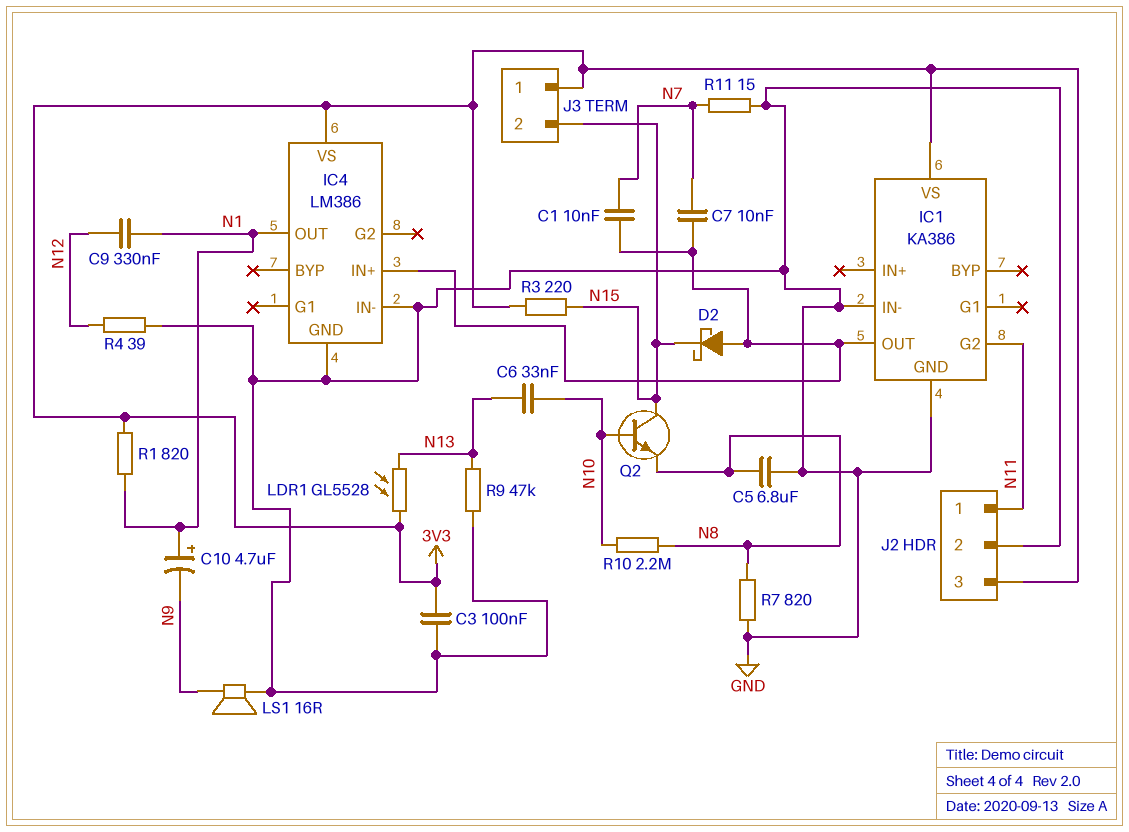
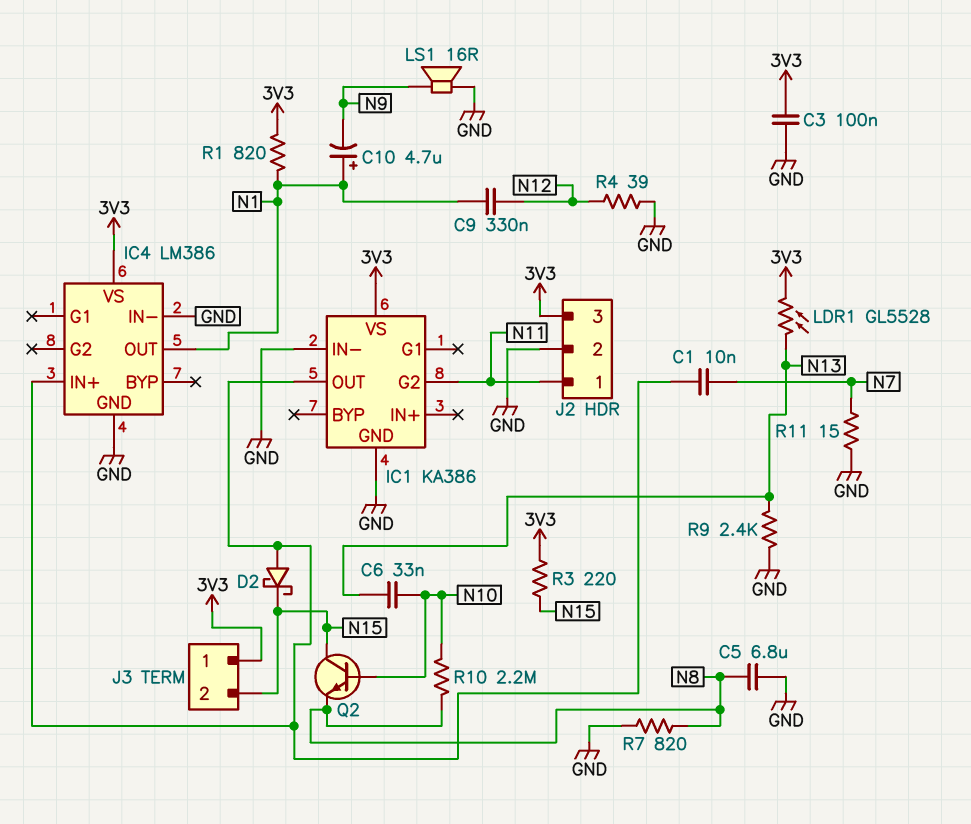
C7: 10nF (IC1/OUT, N7) -> none
R9: 47k (GND, N13) -> 2.4k (GND, N13)

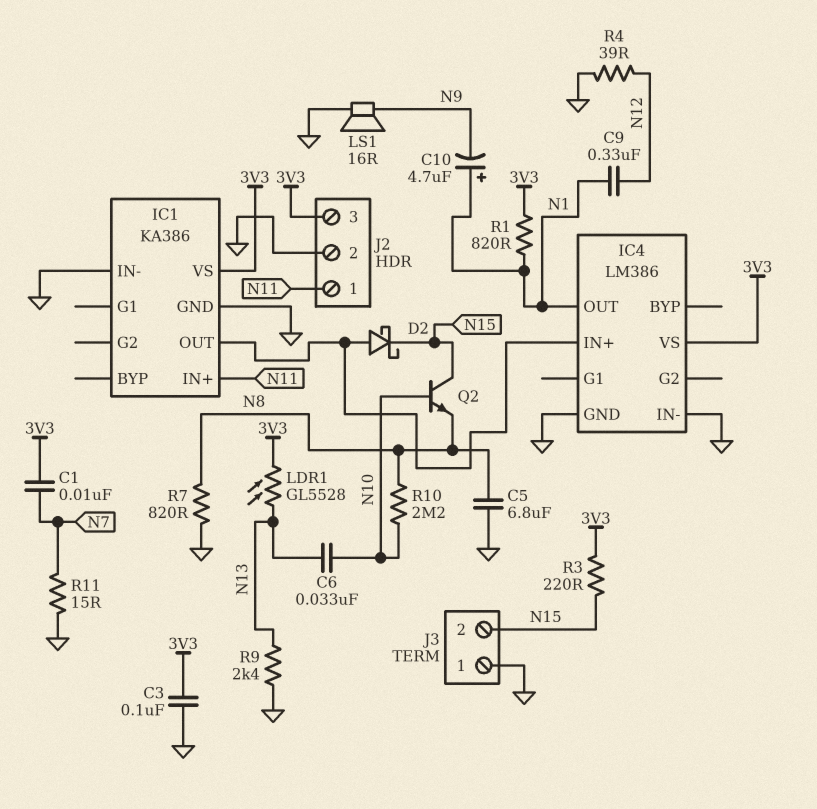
C1: 10nF (IC1/OUT, N7) -> 10nF (3V3, N7)
IC1 pin G2: N11 -> none
IC1 pin IN+: none -> N11
J3 pin 1: 3V3 -> GND

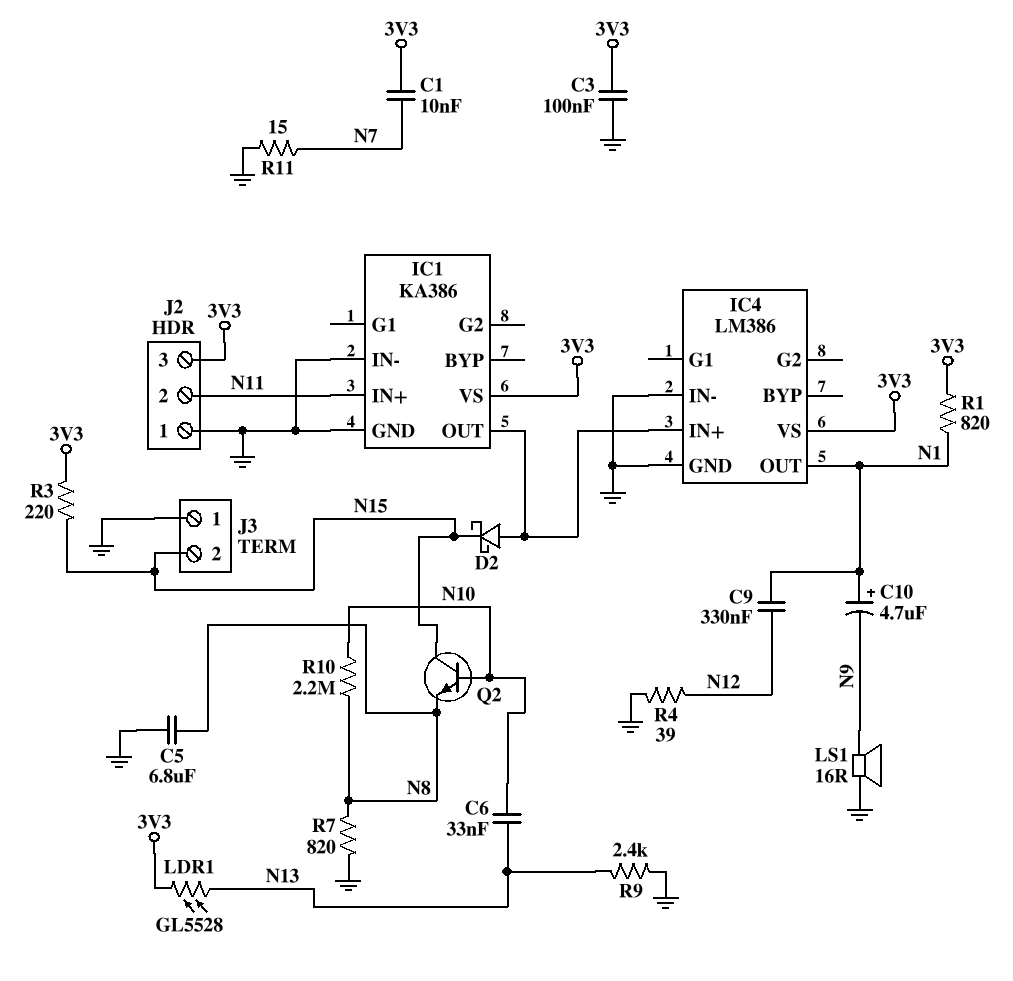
J2 pin 1: N11 -> GND
J2 pin 2: GND -> N11

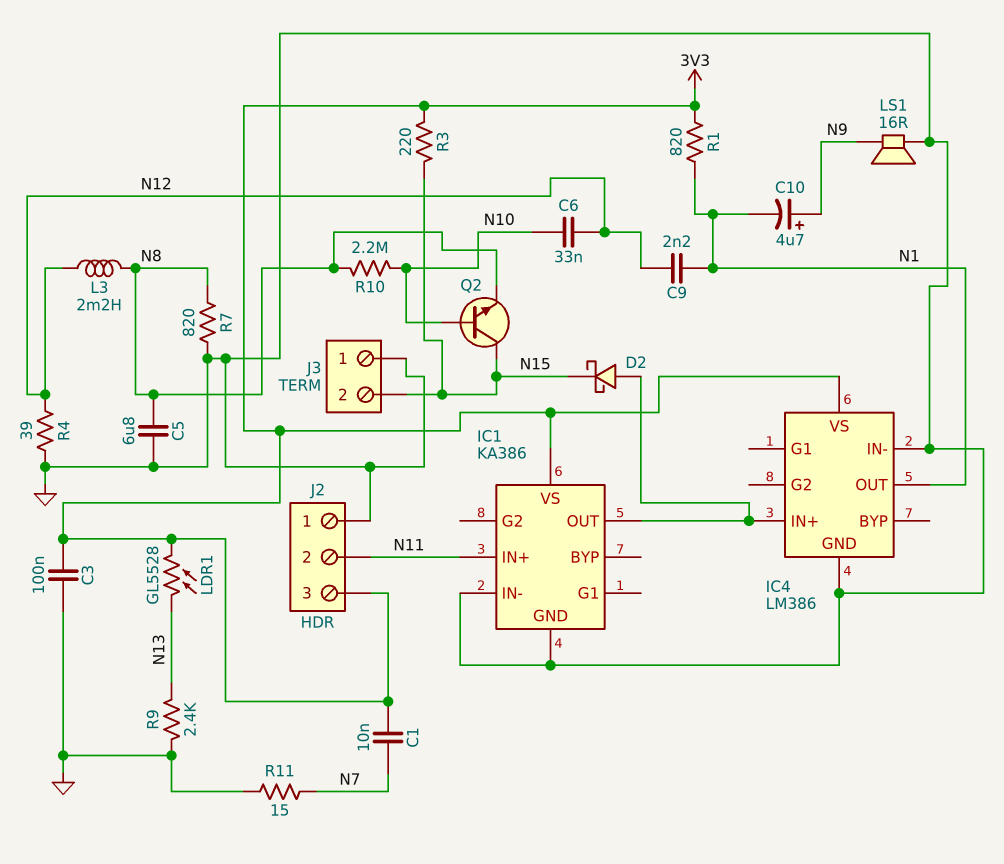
C6: 33nF (N10, N13) -> 33nF (N10, N12)
C9: 330nF (N1, N12) -> 2.2nF (N1, N12)
C10: 4.7uF (plus N1, minus N9) -> 4.7uF (plus N9, minus N1)
L3: none -> 2.2mH (N8, N12)

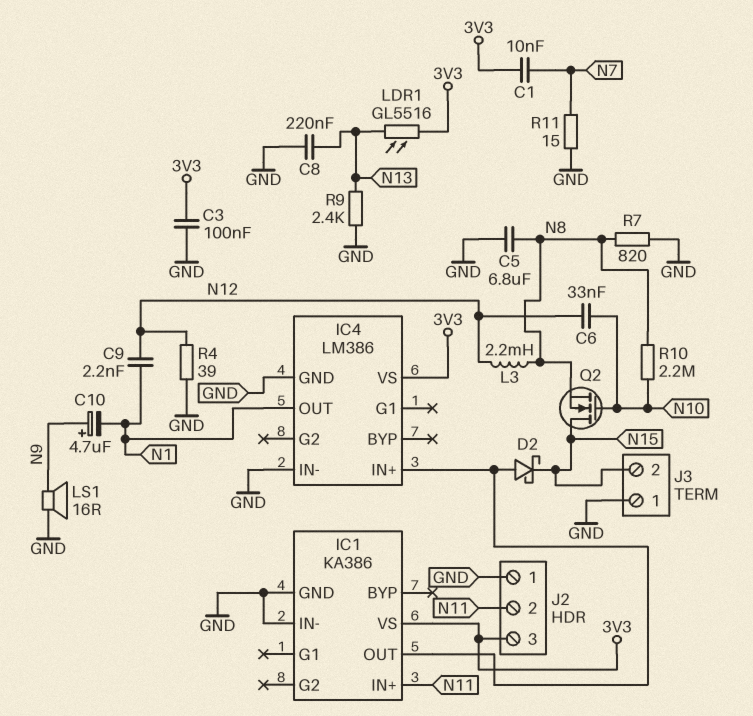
C8: none -> 220nF (GND, N13)
LDR1: GL5528 (3V3, N13) -> GL5516 (3V3, N13)
Q2: NPN (B N10, C N15, E N8) -> NMOS (G N10, D N15, S N8)
R1: 820 (3V3, N1) -> none
R3: 220 (3V3, N15) -> none

